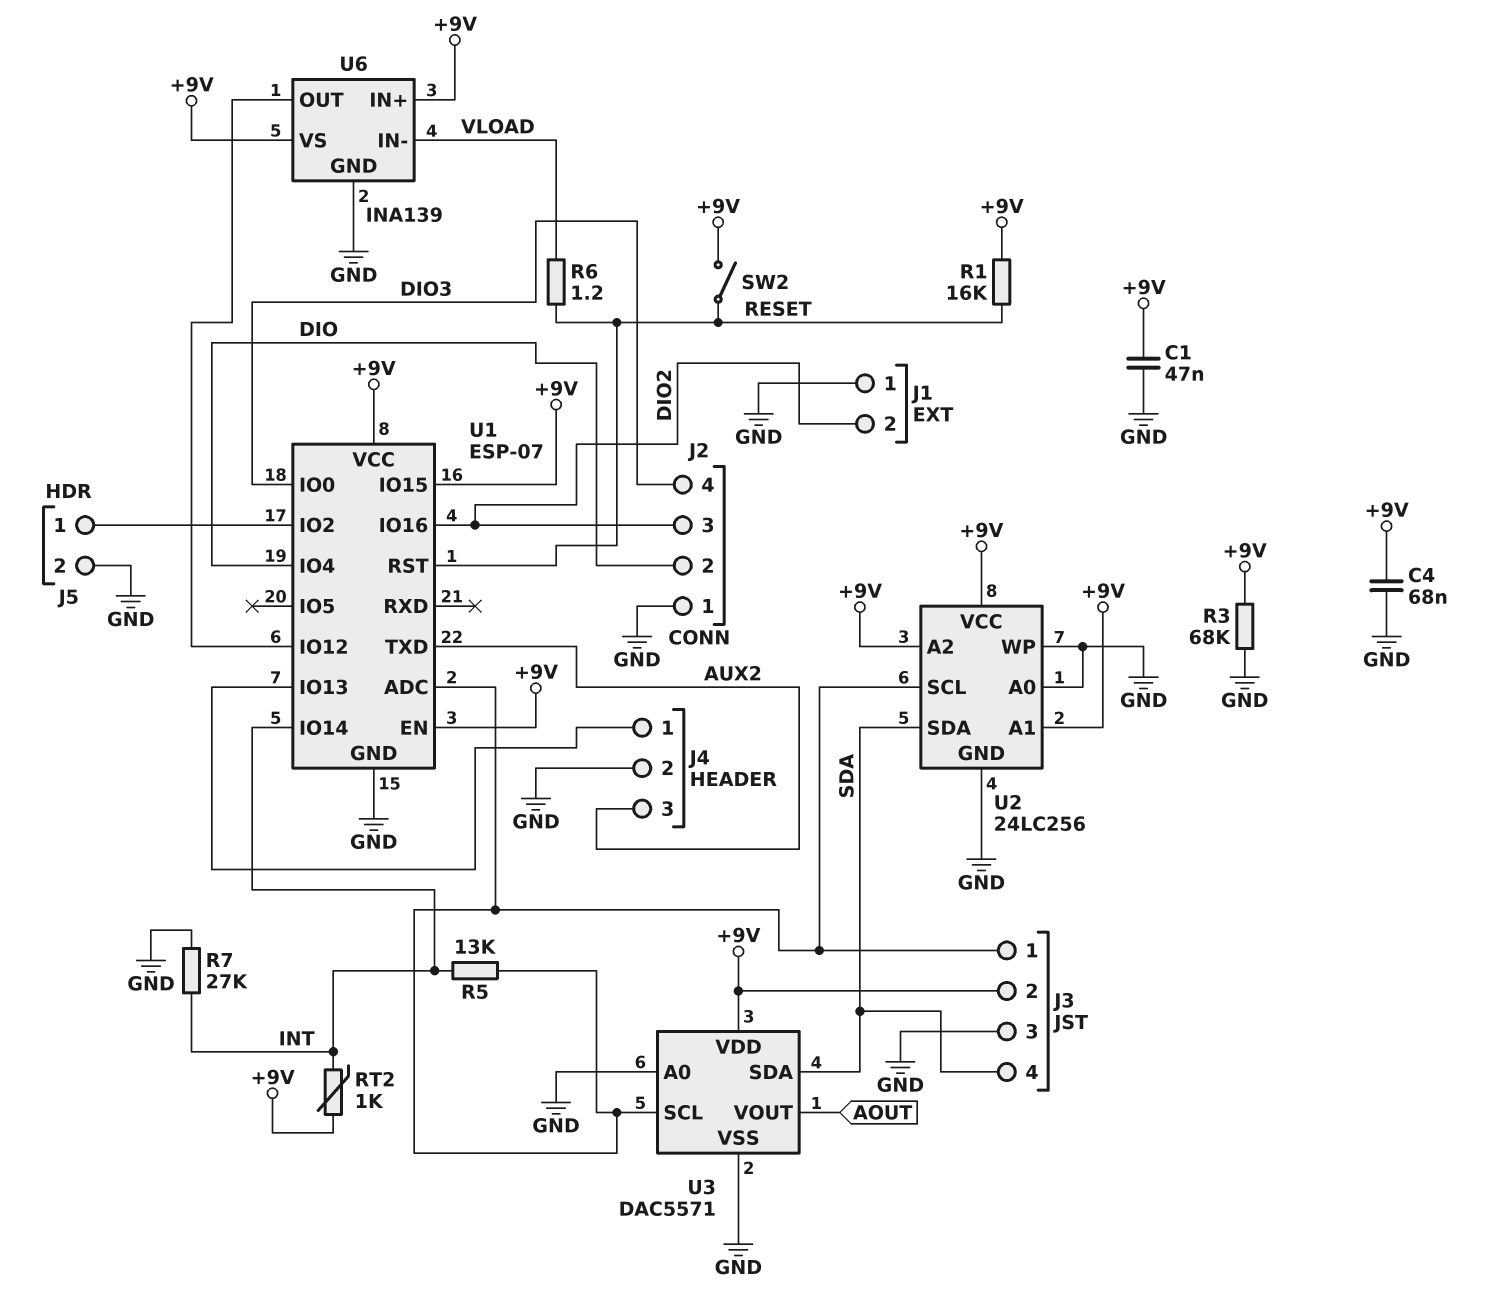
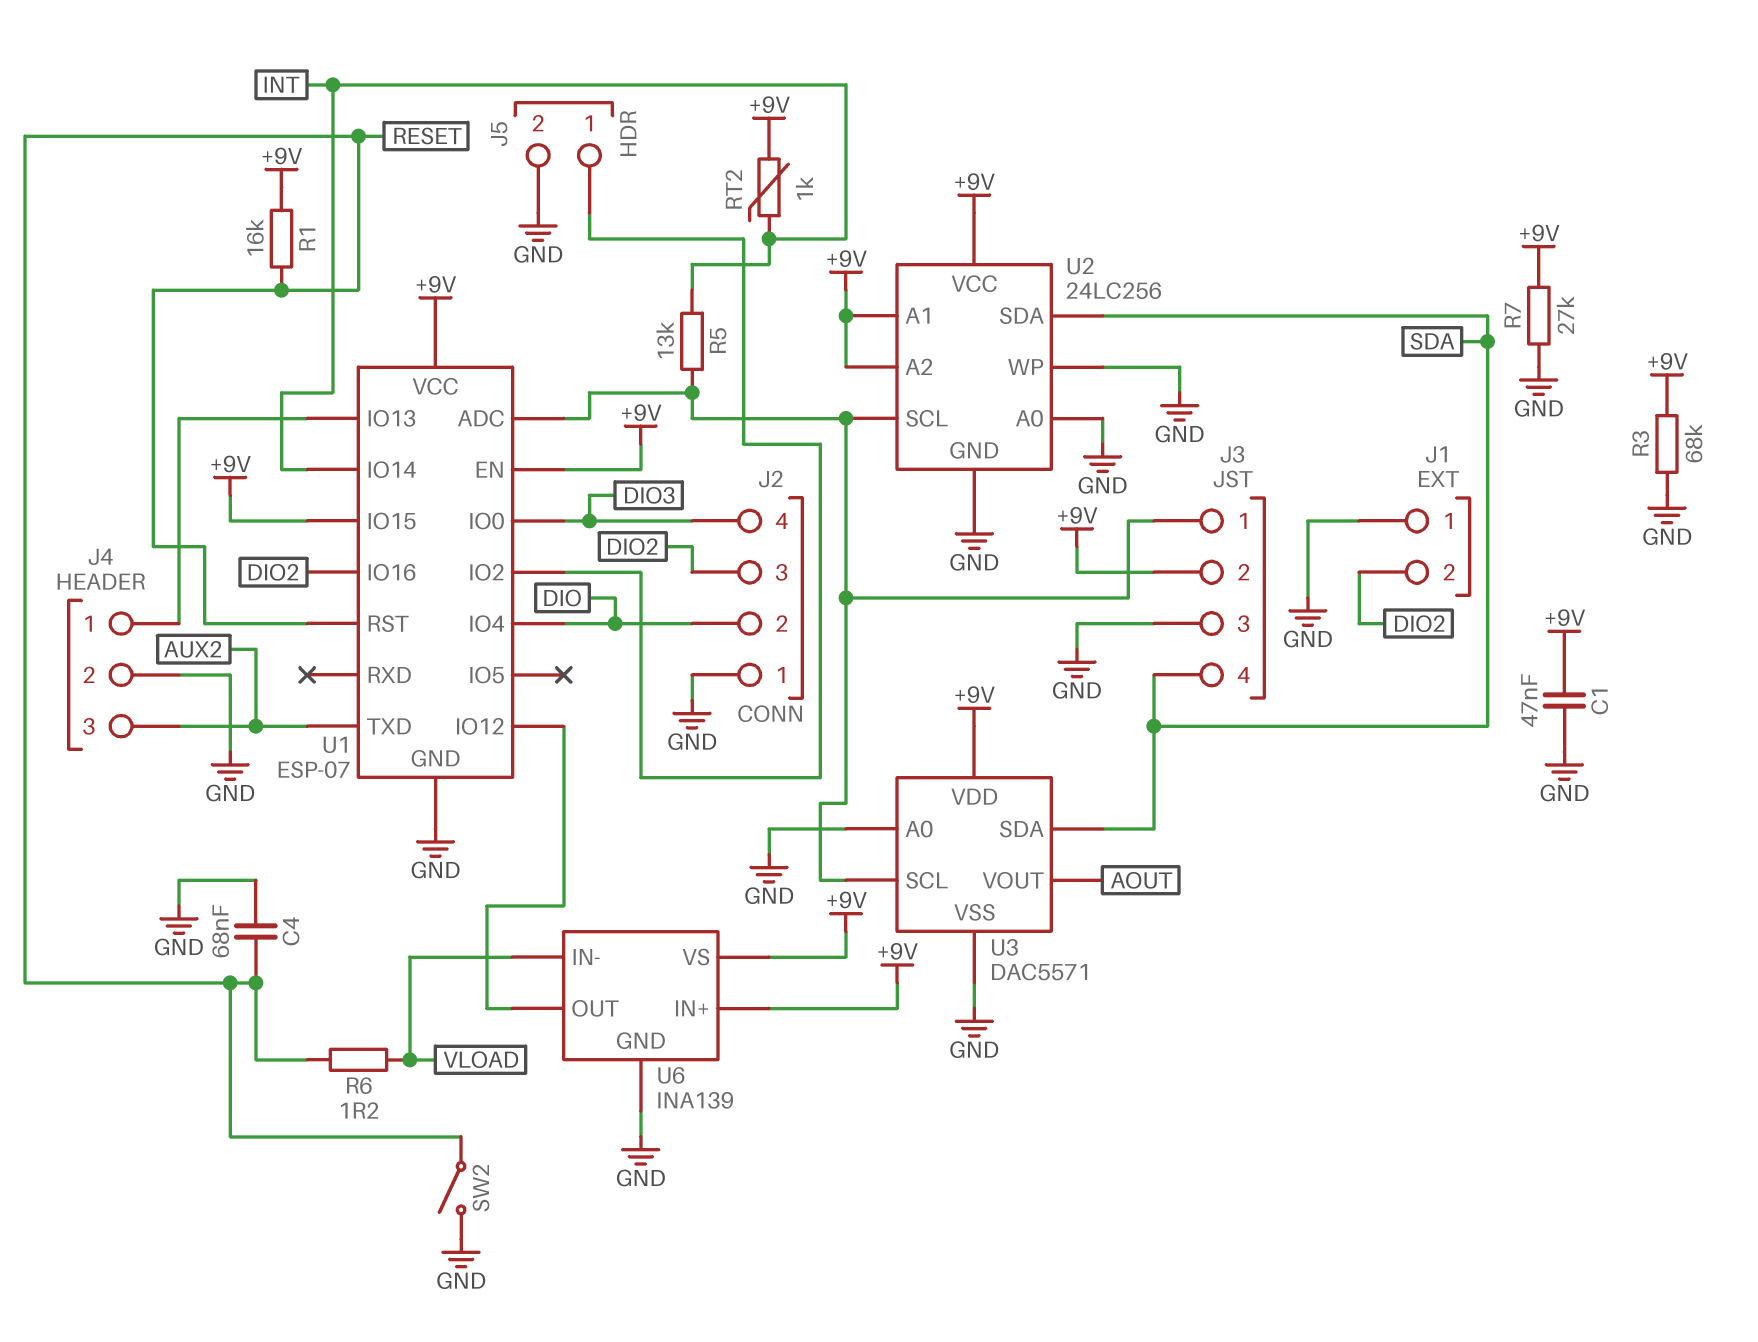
C4: 68nF (+9V, GND) -> 68nF (GND, RESET)
R7: 27k (GND, INT) -> 27k (+9V, GND)
SW2: switch (+9V, RESET) -> switch (GND, RESET)

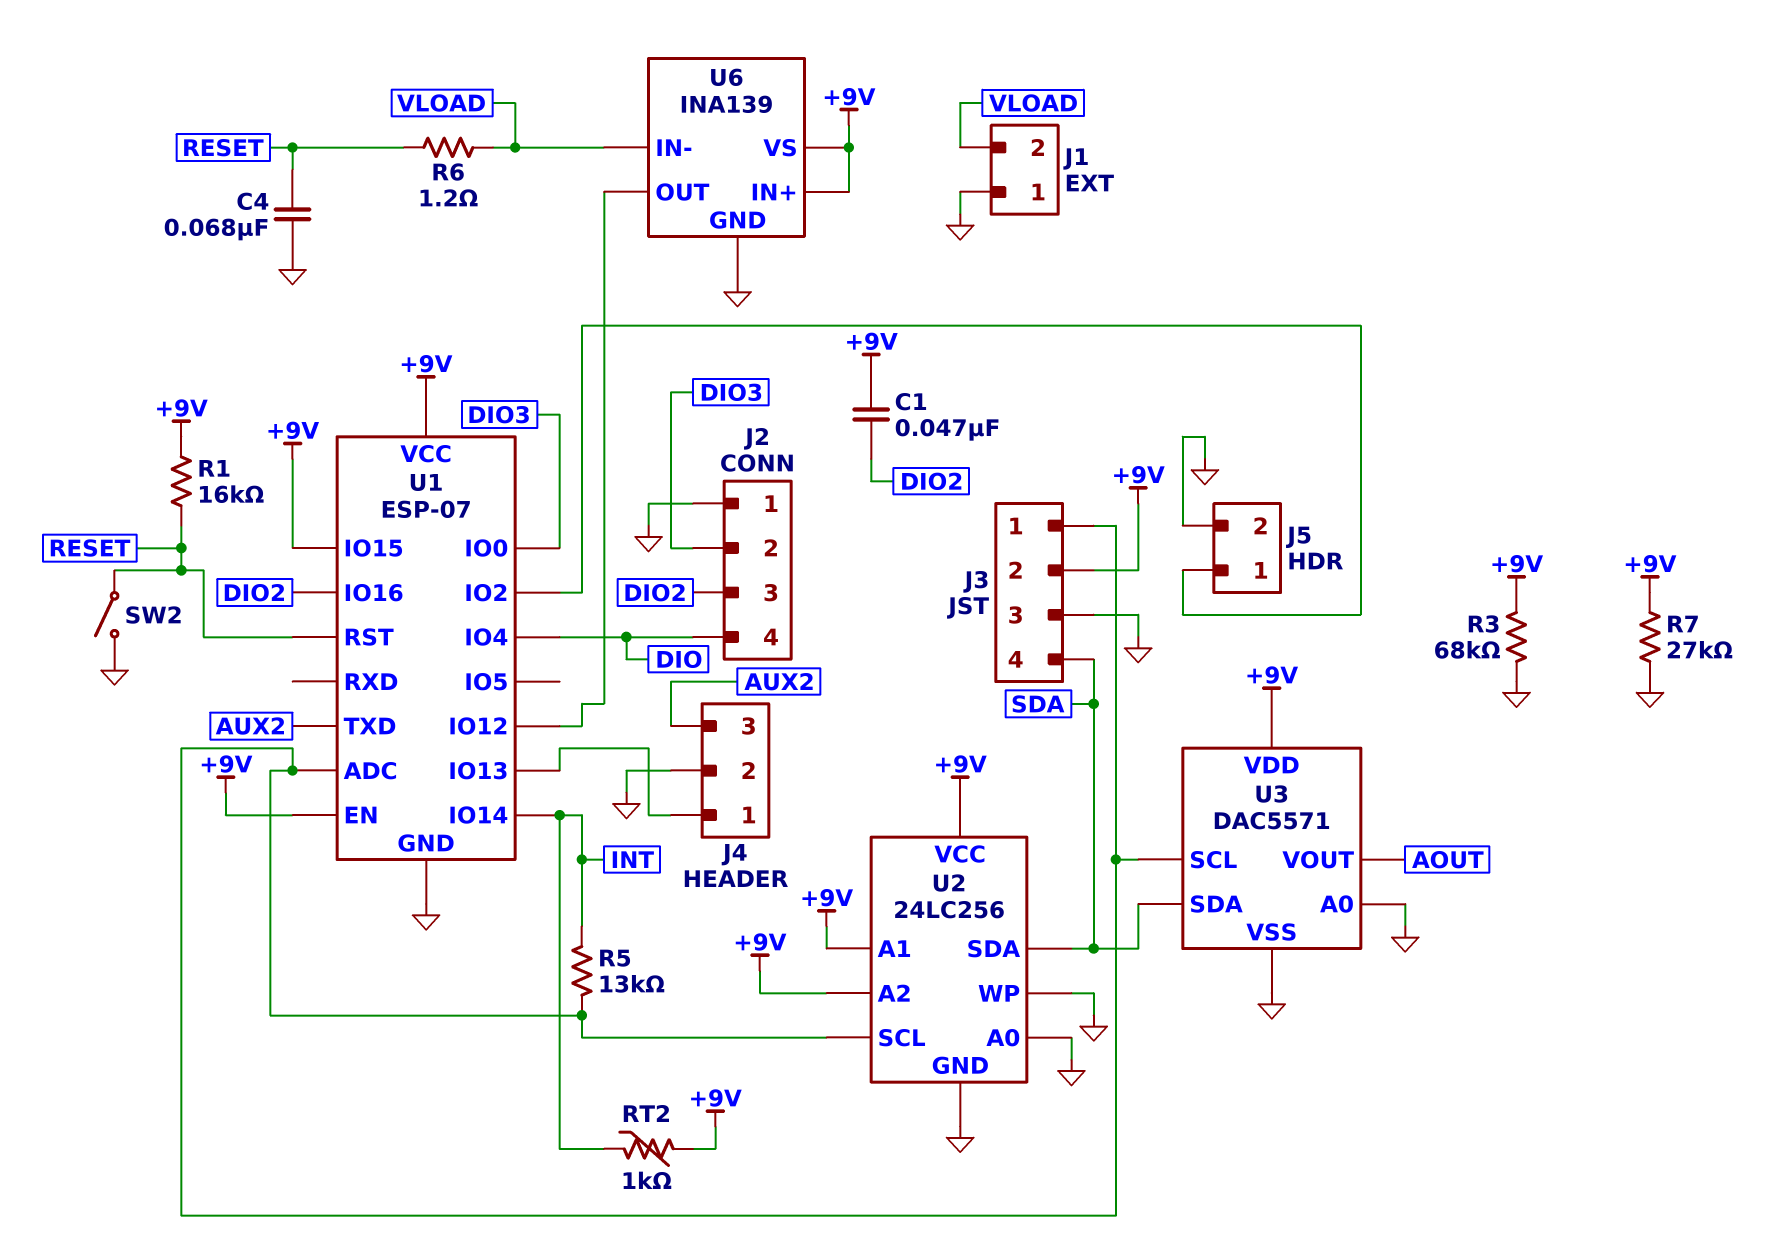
C1: 47nF (+9V, GND) -> 47nF (+9V, DIO2)
J1 pin 2: DIO2 -> VLOAD
J2 pin 2: DIO -> DIO3
J2 pin 4: DIO3 -> DIO

